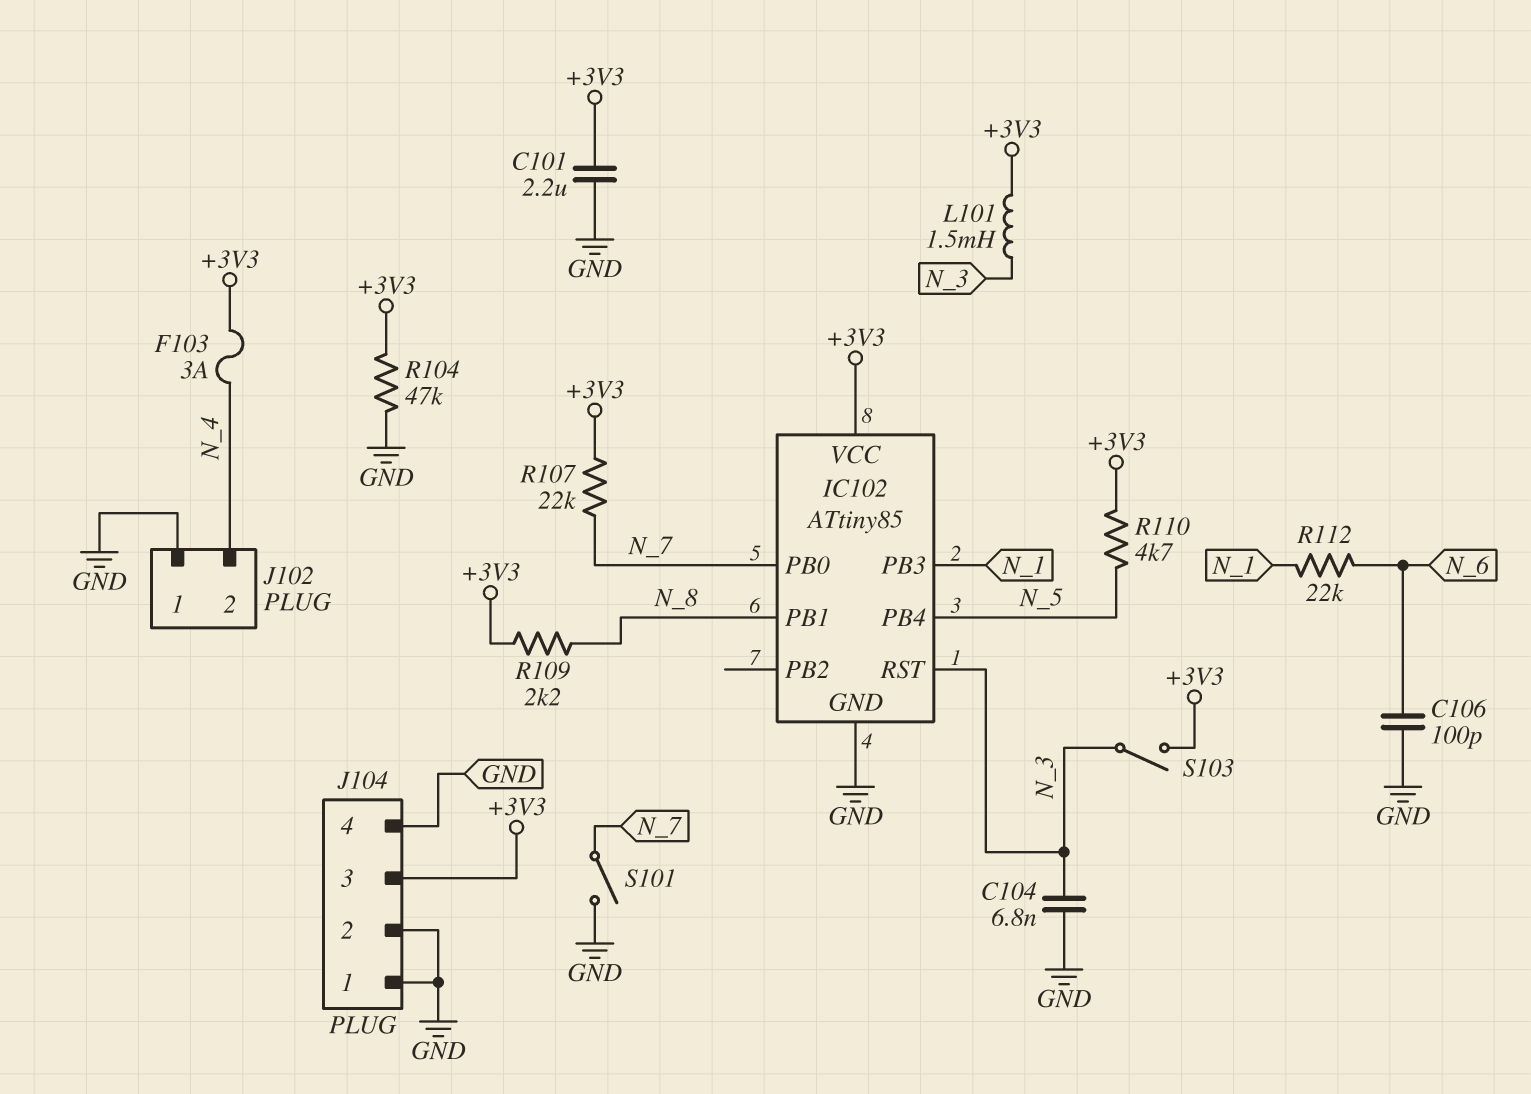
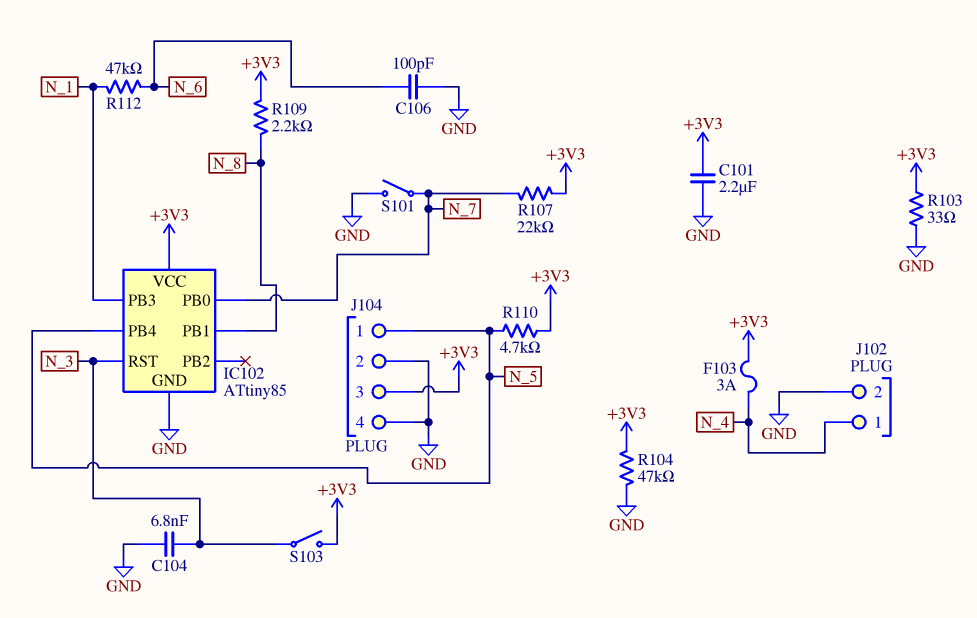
J102 pin 1: GND -> N_4
J102 pin 2: N_4 -> GND
J104 pin 1: GND -> N_5
L101: 1.5mH (+3V3, N_3) -> none
R103: none -> 33 (+3V3, GND)
R112: 22k (N_1, N_6) -> 47k (N_1, N_6)

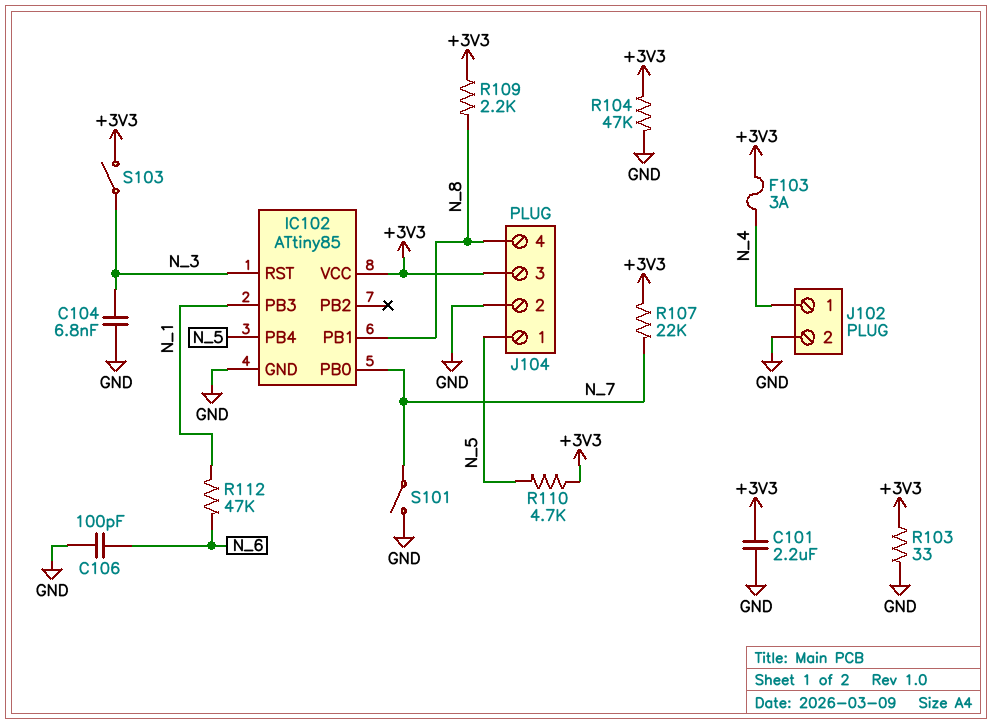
J104 pin 4: GND -> N_8

